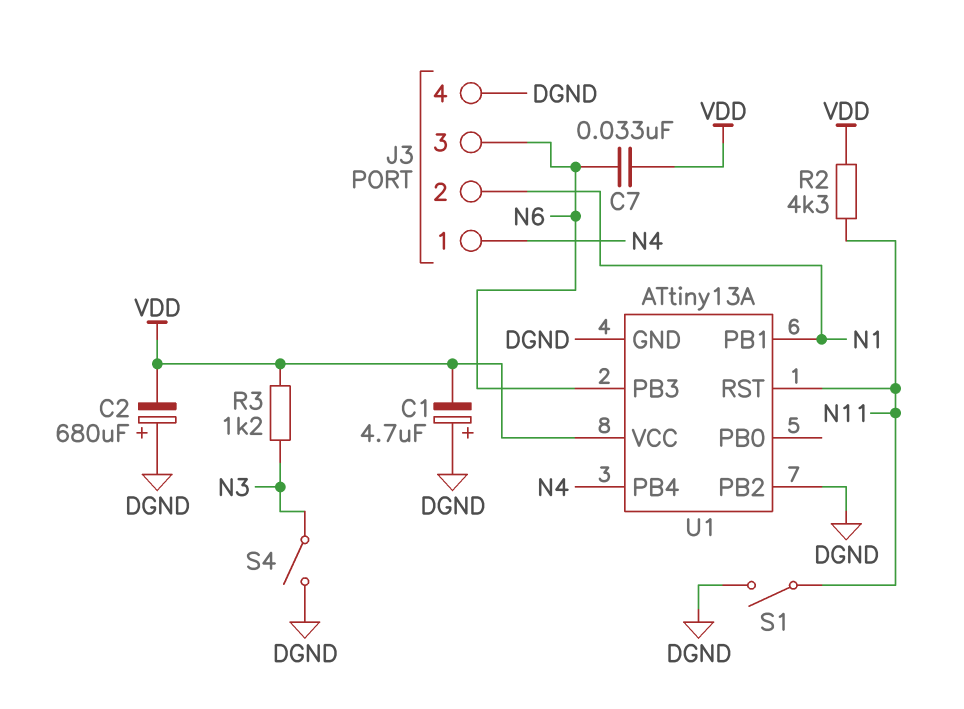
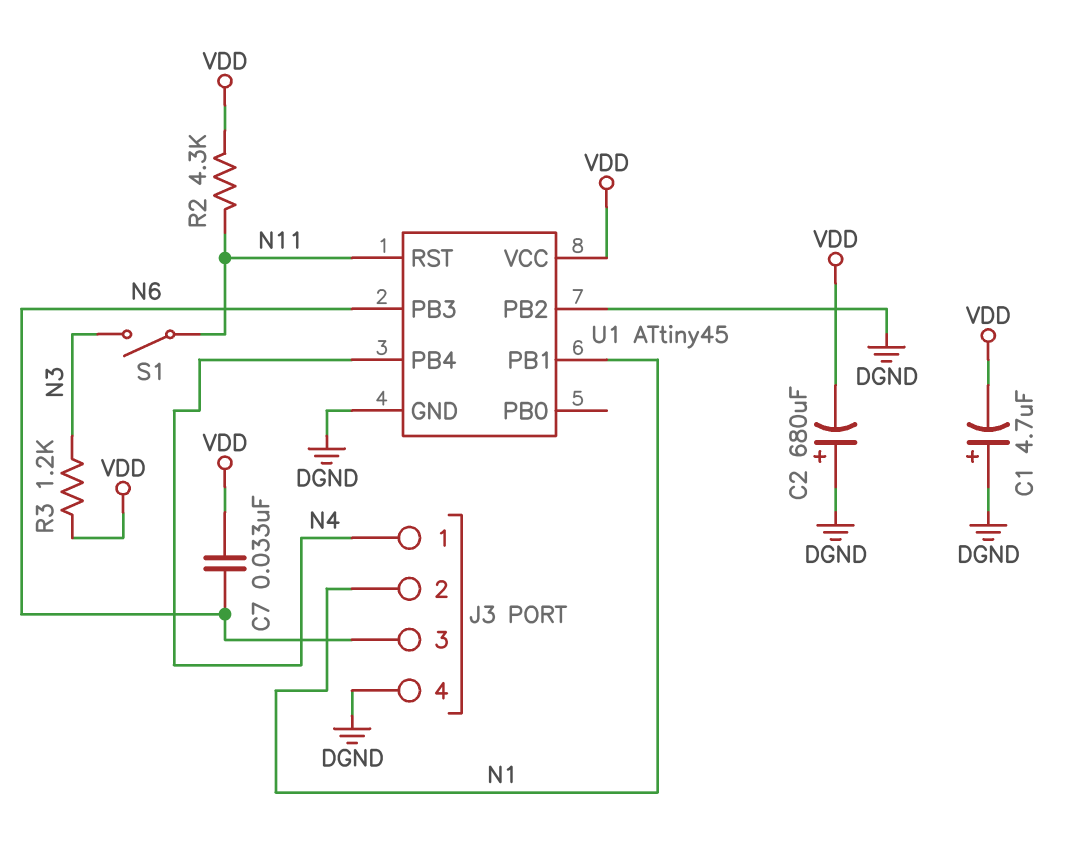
S1: switch (DGND, N11) -> switch (N3, N11)
S4: switch (DGND, N3) -> none
U1: ATtiny13A -> ATtiny45

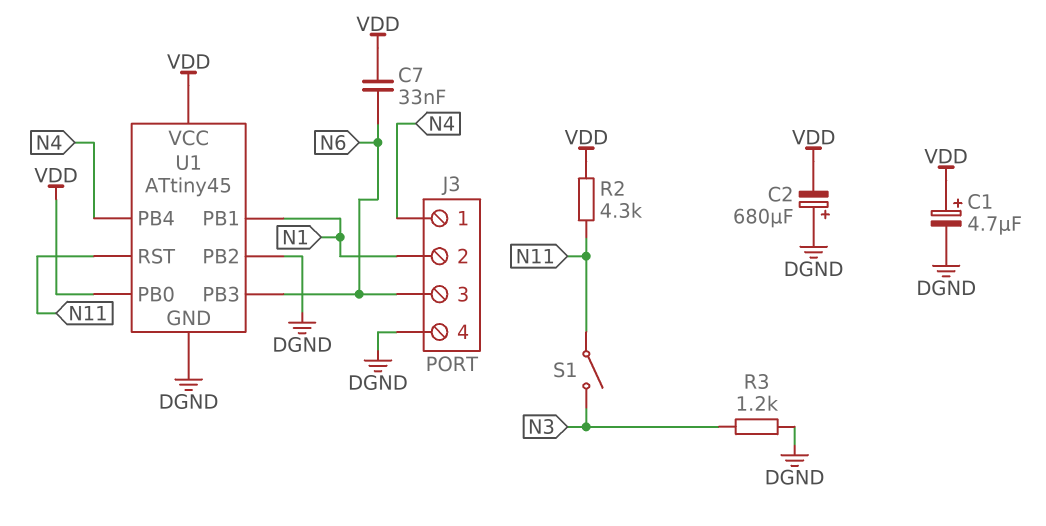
C1: 4.7uF (plus DGND, minus VDD) -> 4.7uF (plus VDD, minus DGND)
R3: 1.2k (N3, VDD) -> 1.2k (DGND, N3)
U1 pin PB0: none -> VDD

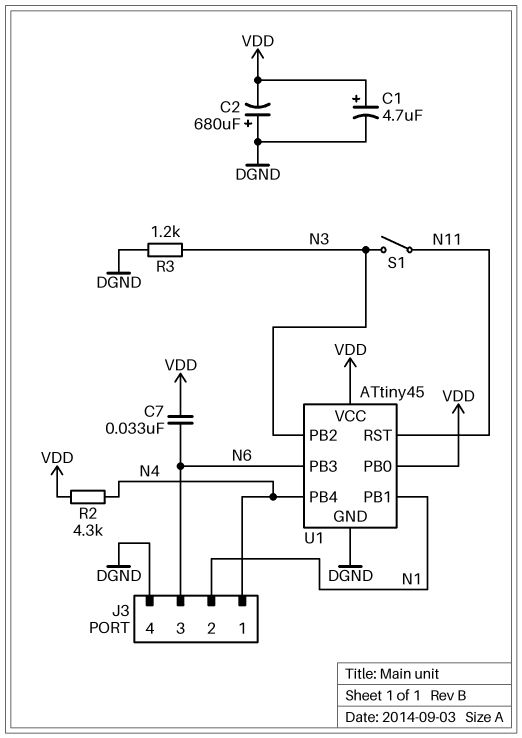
R2: 4.3k (N11, VDD) -> 4.3k (N4, VDD)
U1 pin PB2: DGND -> N3

